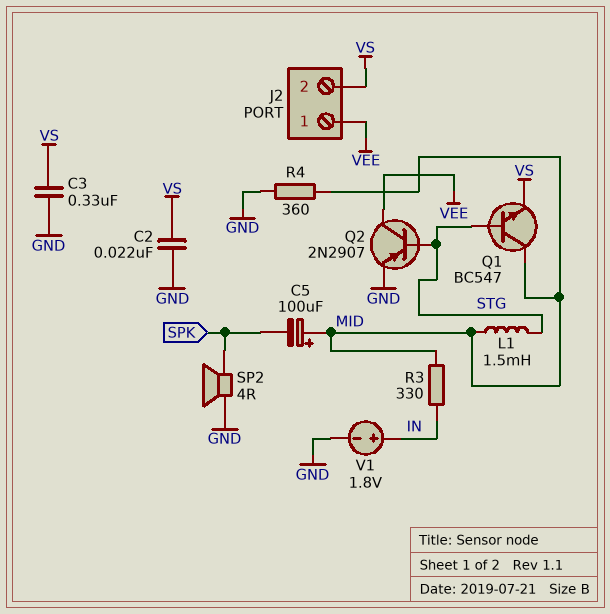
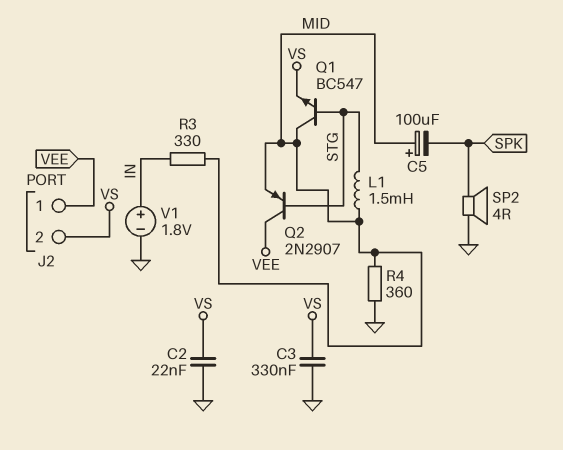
Q2: PNP 2N2907 (B STG, C VEE, E GND) -> PNP 2N2907 (B STG, C VEE, E MID)

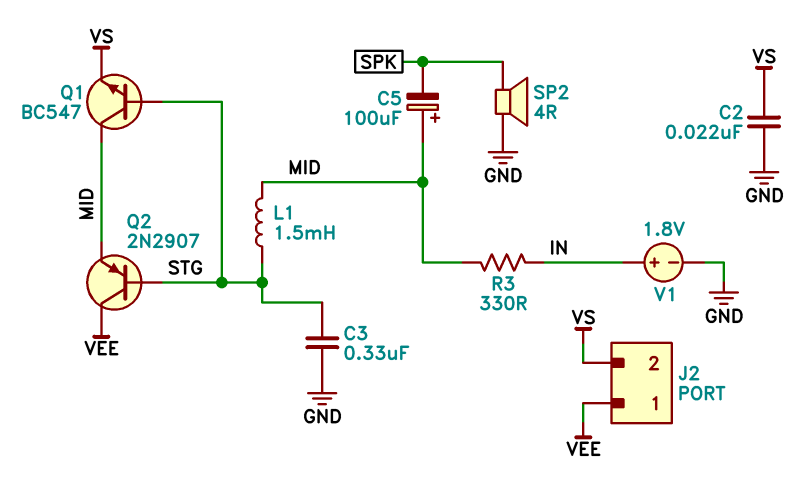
C3: 330nF (GND, VS) -> 330nF (GND, STG)
R4: 360 (GND, MID) -> none

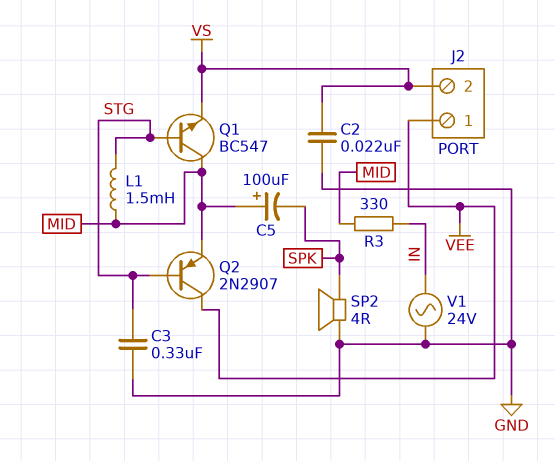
V1: 1.8V (plus IN, minus GND) -> AC 24V (GND, IN)

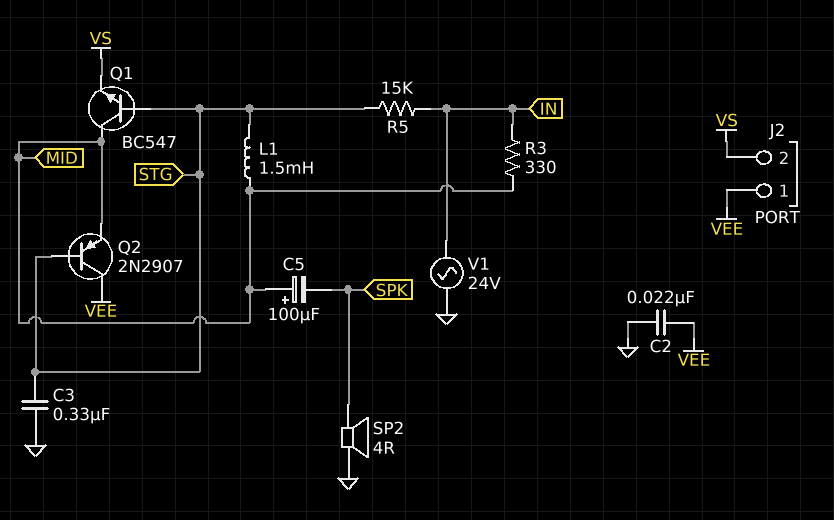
C2: 22nF (GND, VS) -> 22nF (GND, VEE)
R5: none -> 15k (IN, STG)

